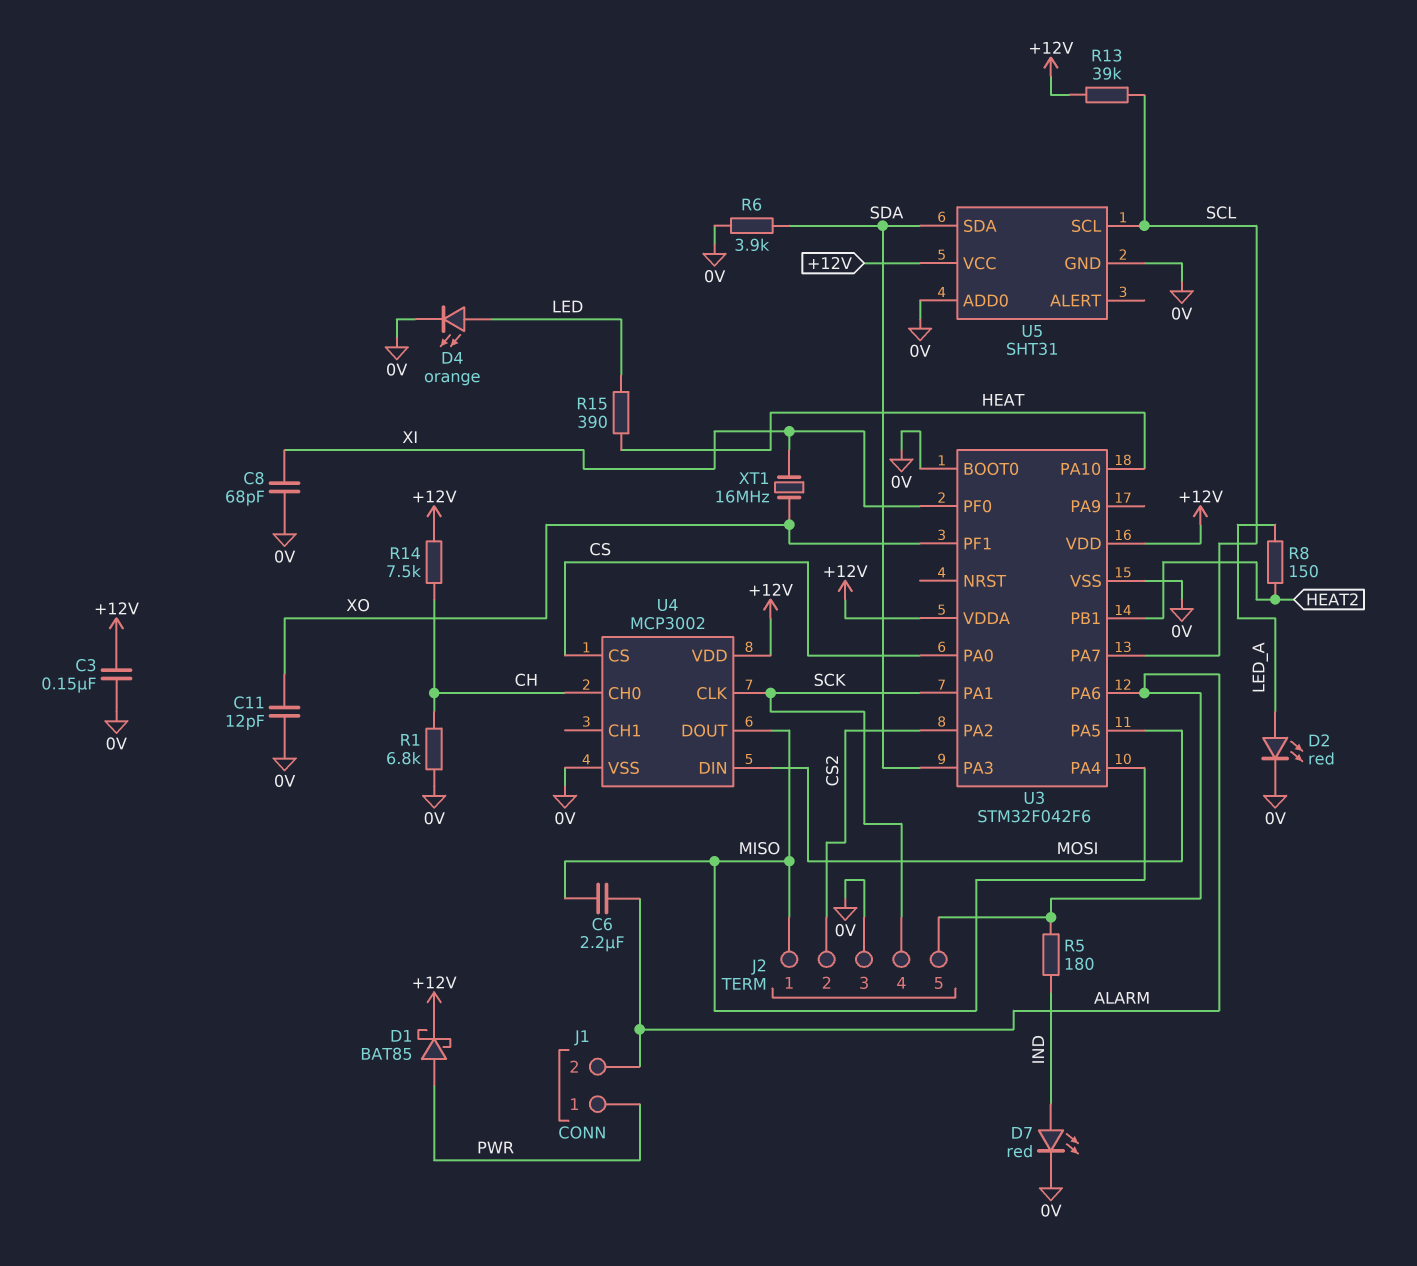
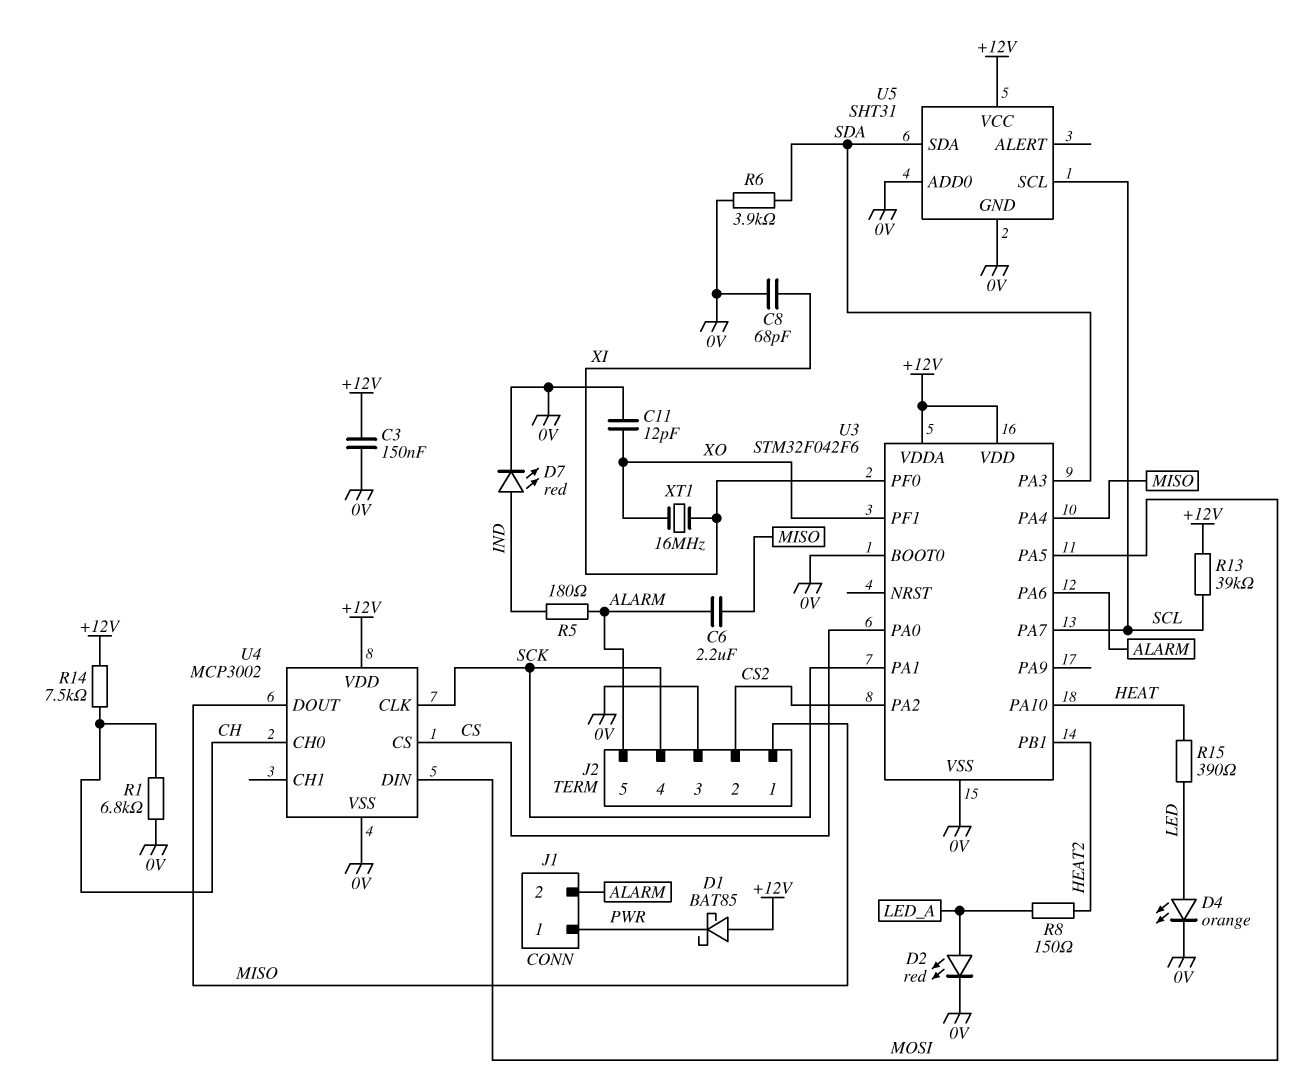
D1: schottky BAT85 (A PWR, K +12V) -> schottky BAT85 (A +12V, K PWR)

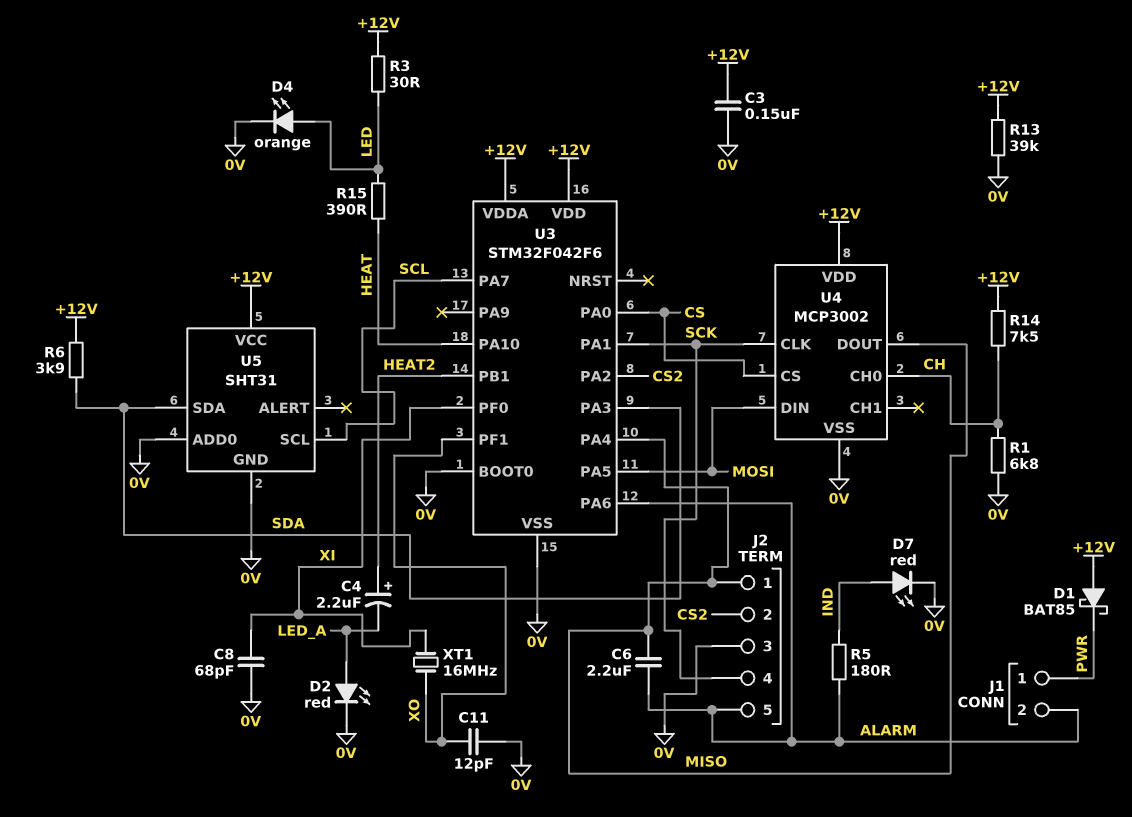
C4: none -> 2.2uF (plus HEAT2, minus LED_A)
R3: none -> 30 (+12V, LED)
R6: 3.9k (0V, SDA) -> 3.9k (+12V, SDA)
R8: 150 (HEAT2, LED_A) -> none
R13: 39k (+12V, SCL) -> 39k (+12V, 0V)

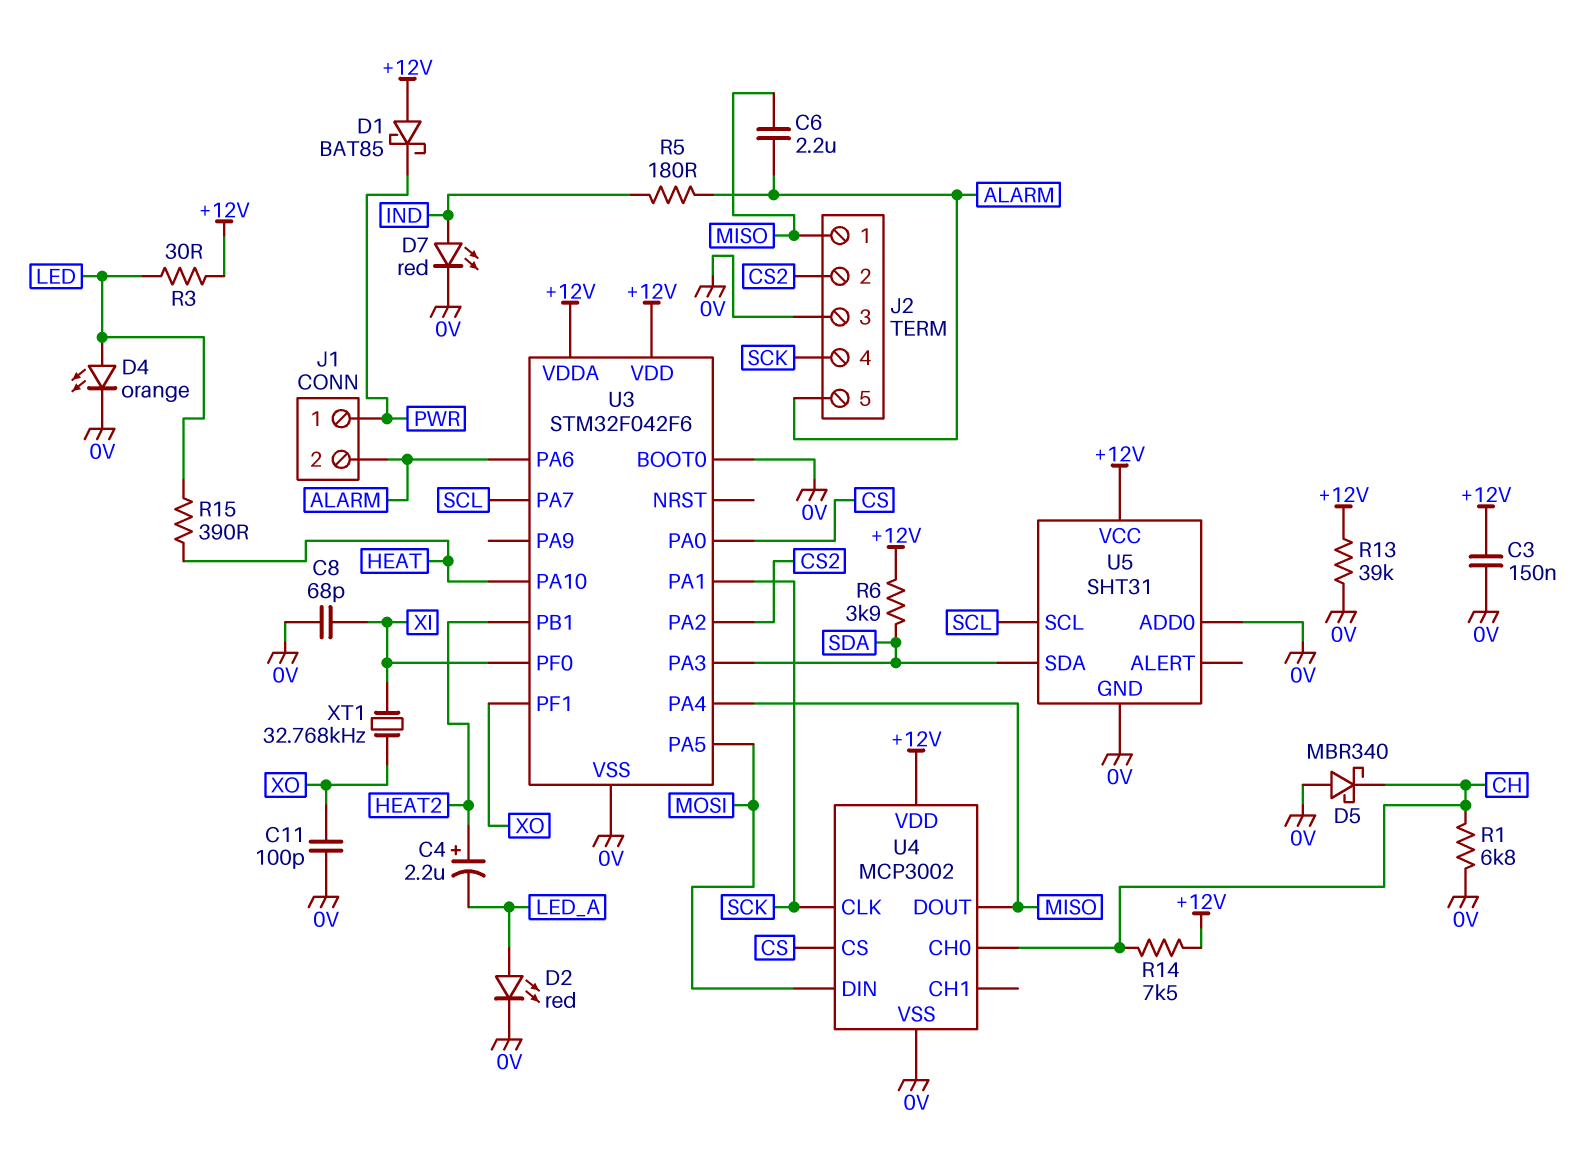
C11: 12pF (0V, XO) -> 100pF (0V, XO)
D5: none -> schottky MBR340 (A 0V, K CH)
XT1: 16MHz (XI, XO) -> 32.768kHz (XI, XO)

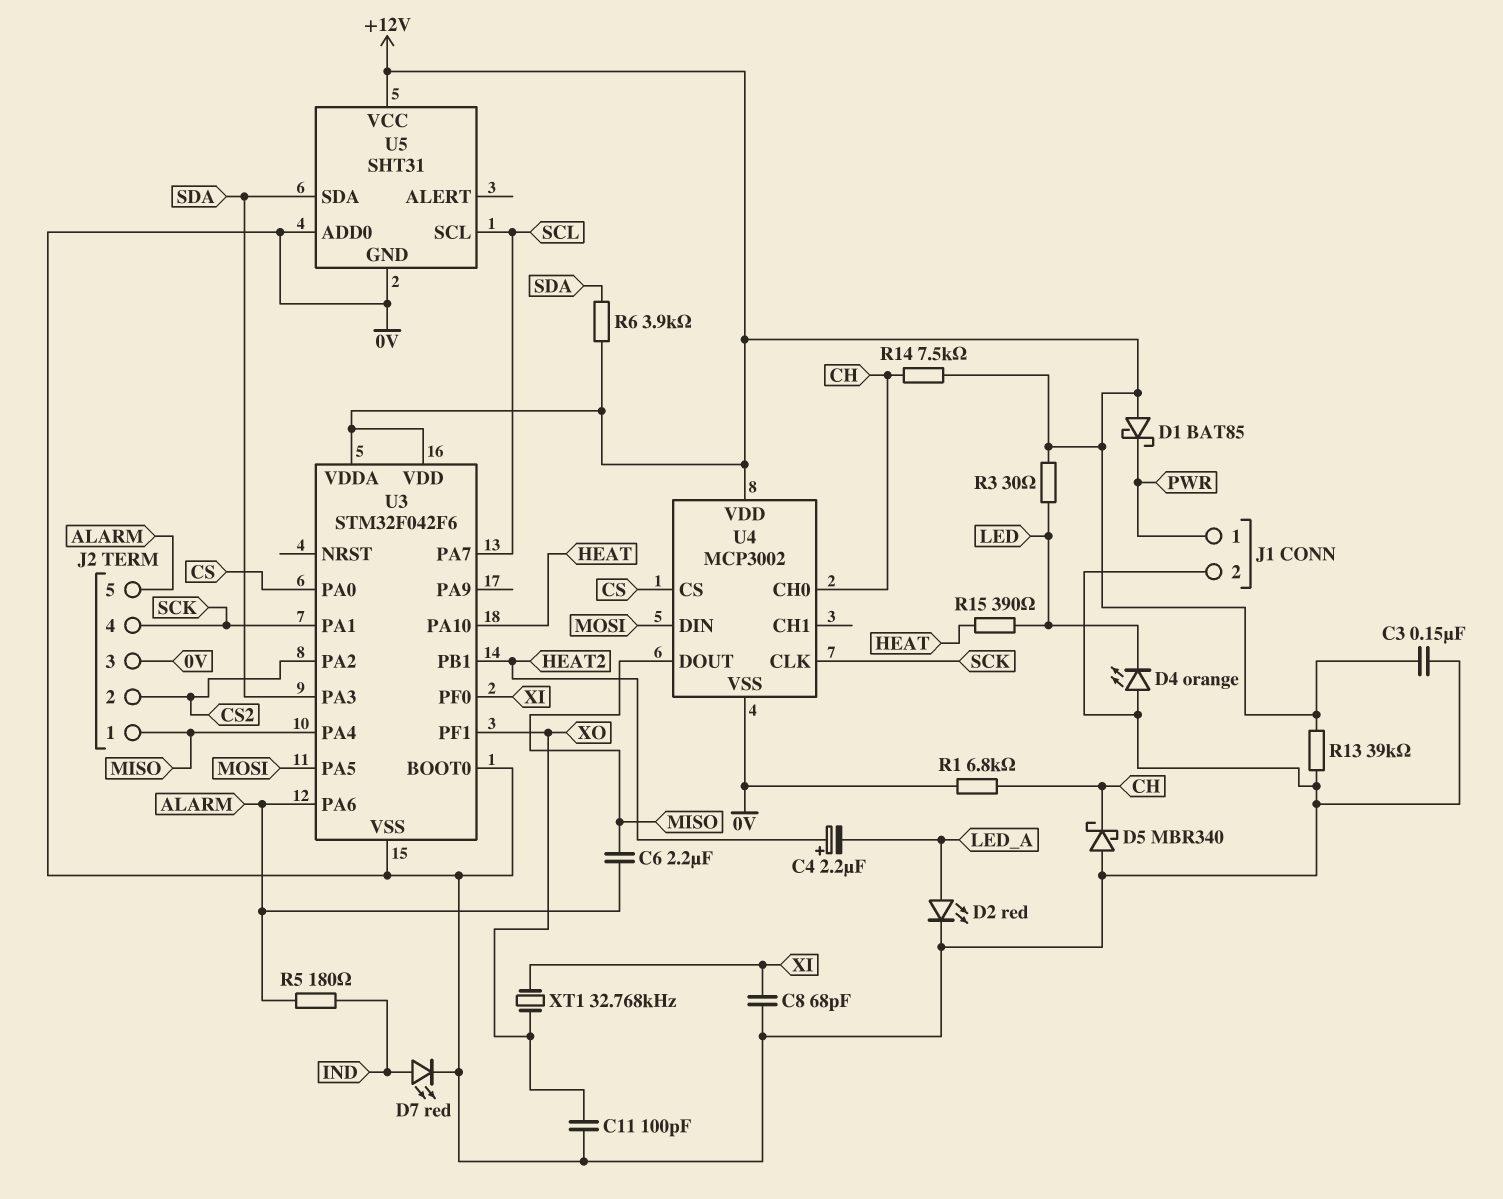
D4: LED orange (A LED, K 0V) -> LED orange (A 0V, K LED)
J1 pin 2: ALARM -> 0V

